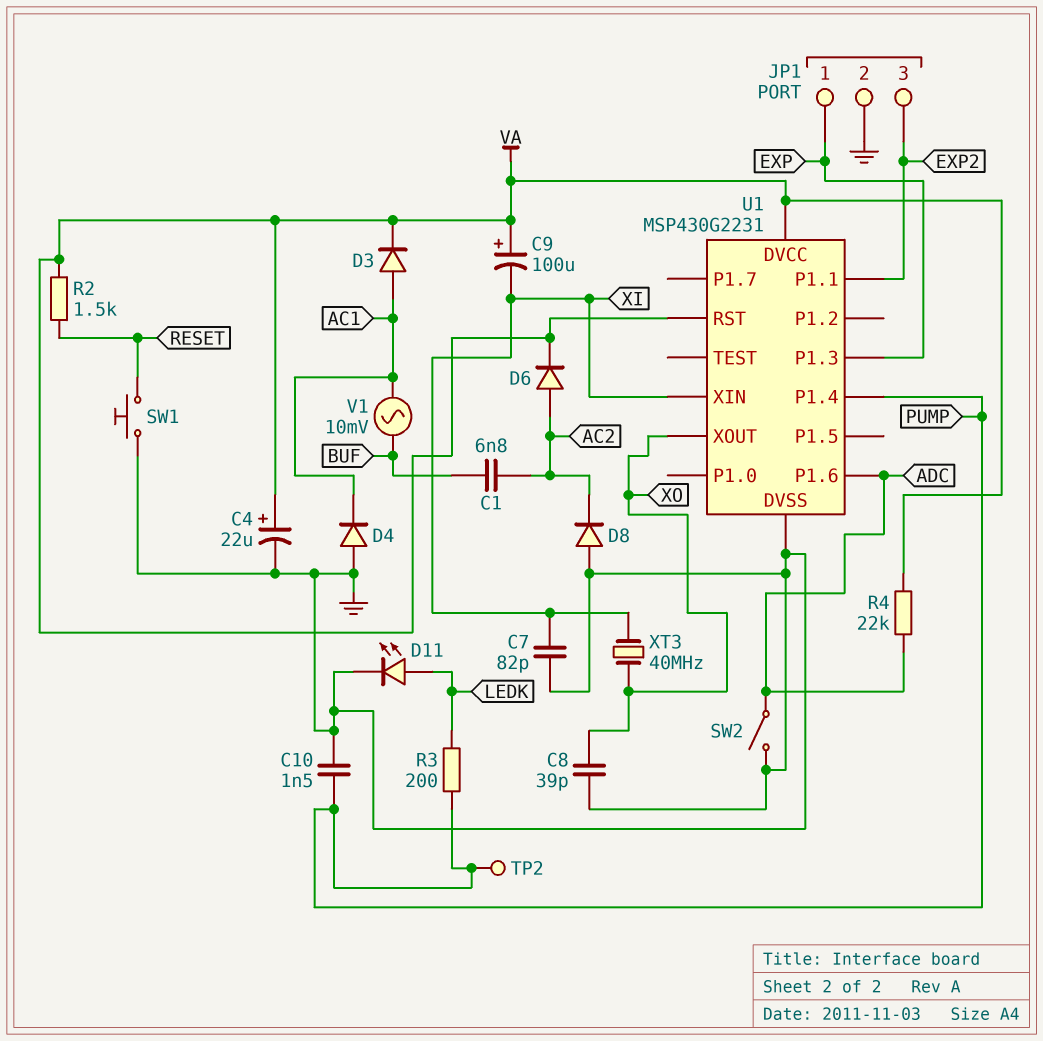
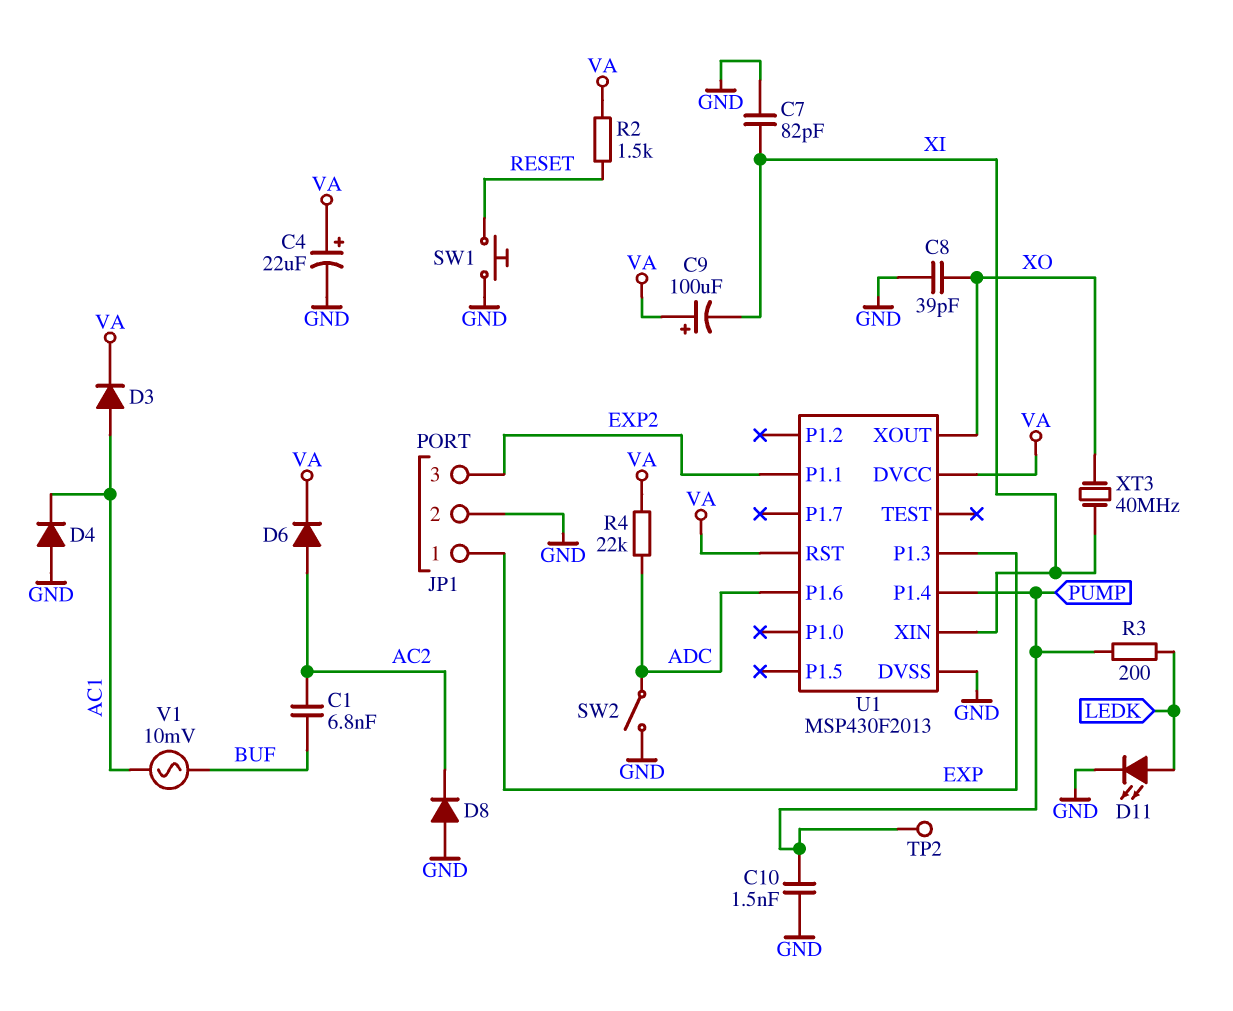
U1: MSP430G2231 -> MSP430F2013

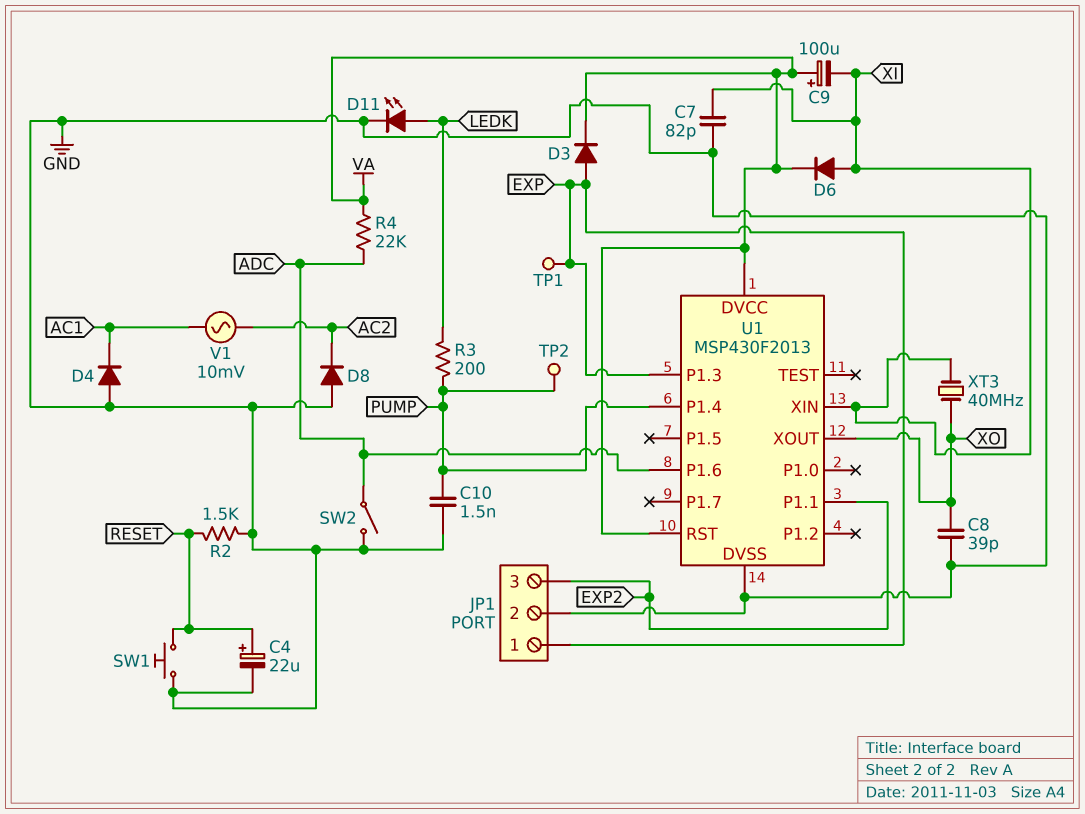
C1: 6.8nF (AC2, BUF) -> none
C4: 22uF (plus VA, minus GND) -> 22uF (plus RESET, minus GND)
D3: diode (A AC1, K VA) -> diode (A EXP, K VA)
D6: diode (A AC2, K VA) -> diode (A XI, K VA)
R2: 1.5k (RESET, VA) -> 1.5k (GND, RESET)
TP1: none -> test point (EXP)
V1: AC 10mV (AC1, BUF) -> AC 10mV (AC1, AC2)

